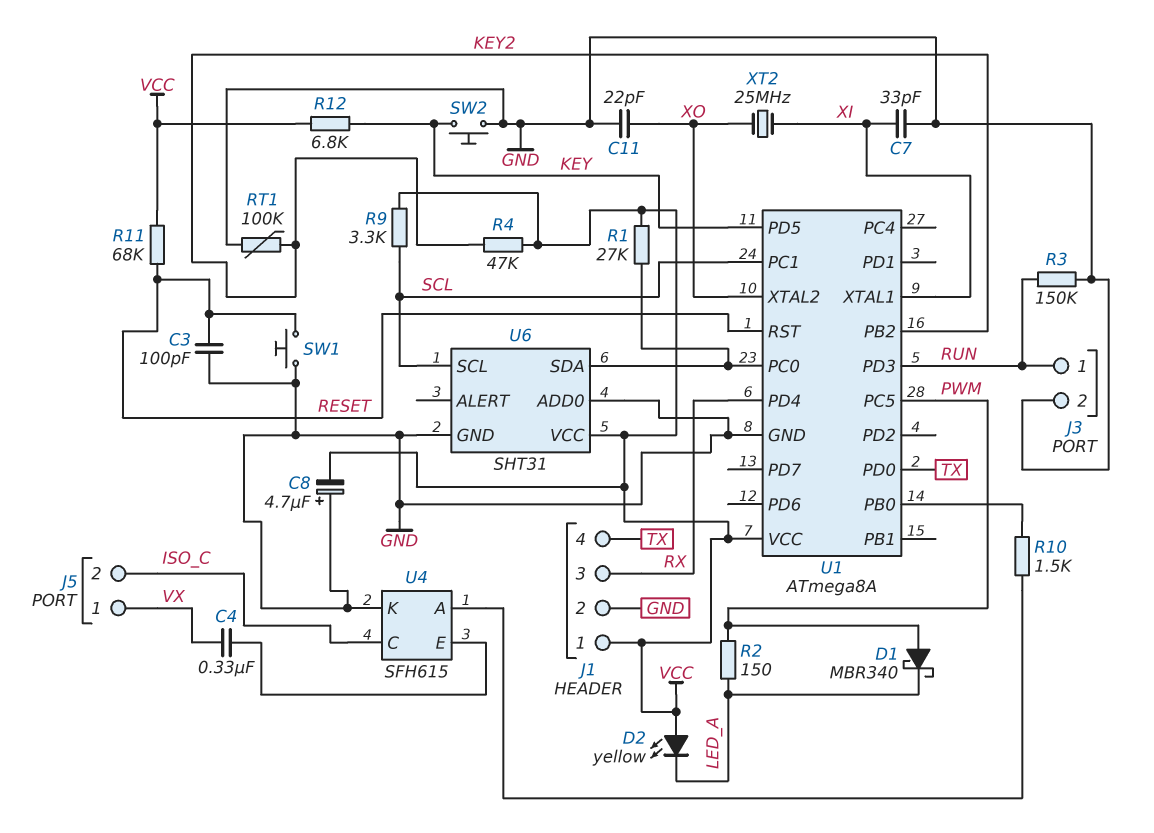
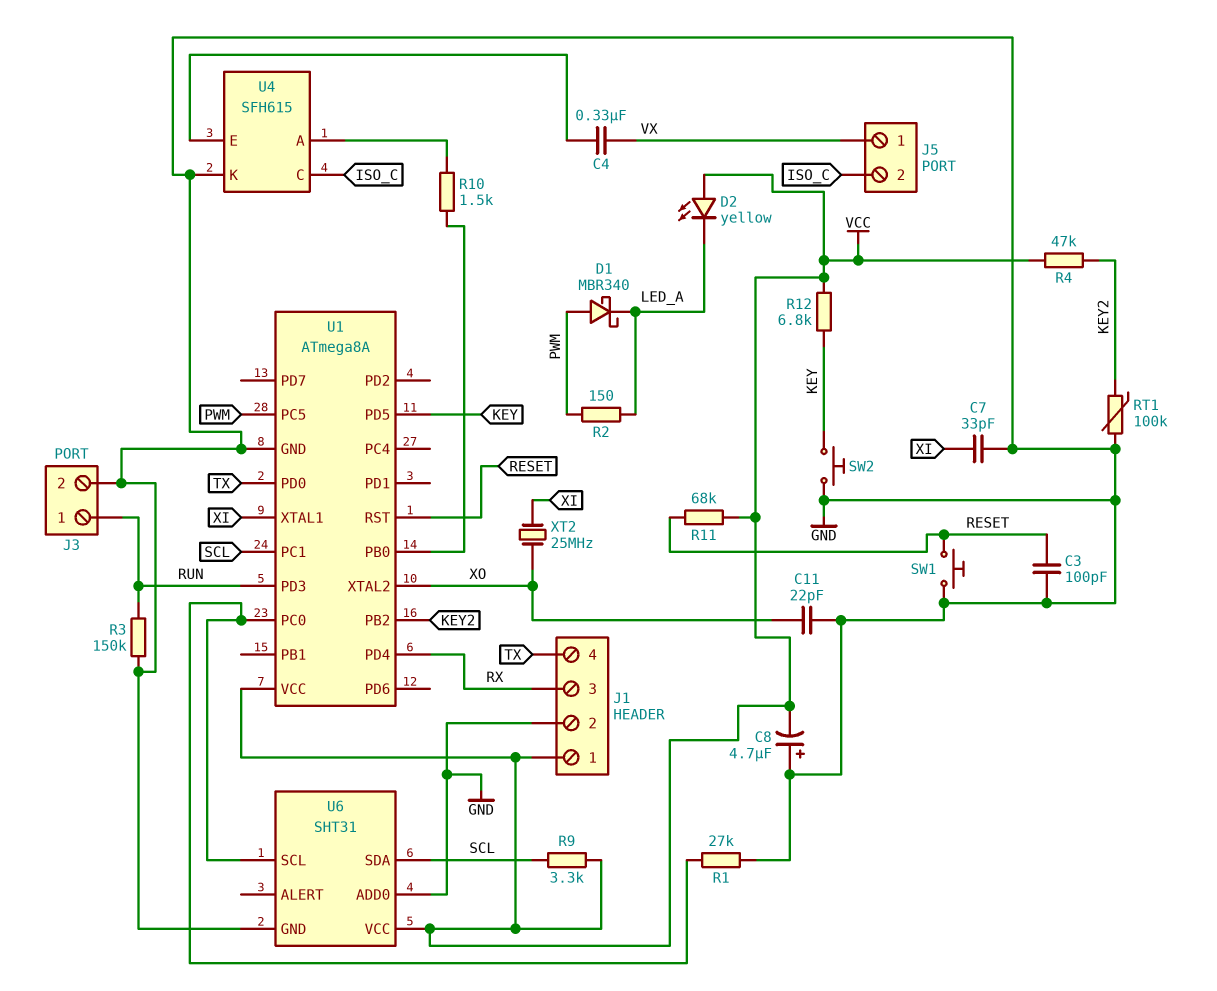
R1: 27k (U1/PC0, VCC) -> 27k (GND, U1/PC0)
U6 pin SCL: SCL -> U1/PC0
U6 pin SDA: U1/PC0 -> SCL

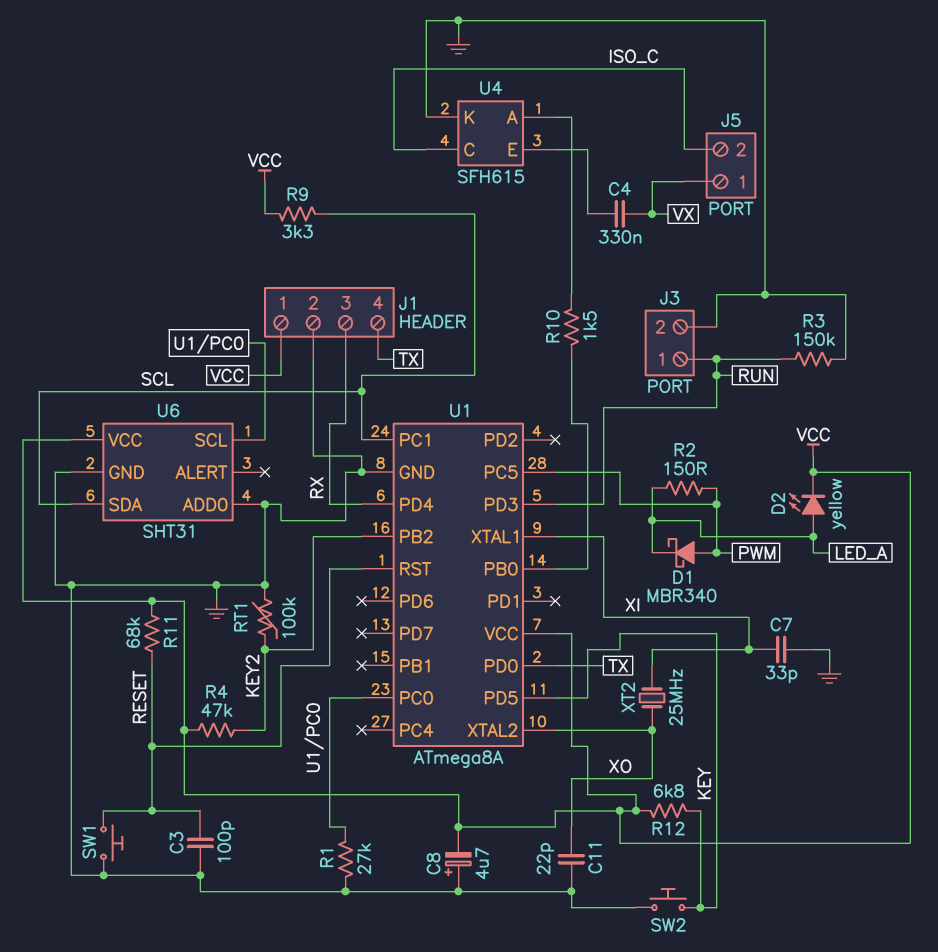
D2: LED yellow (A VCC, K LED_A) -> LED yellow (A LED_A, K VCC)

